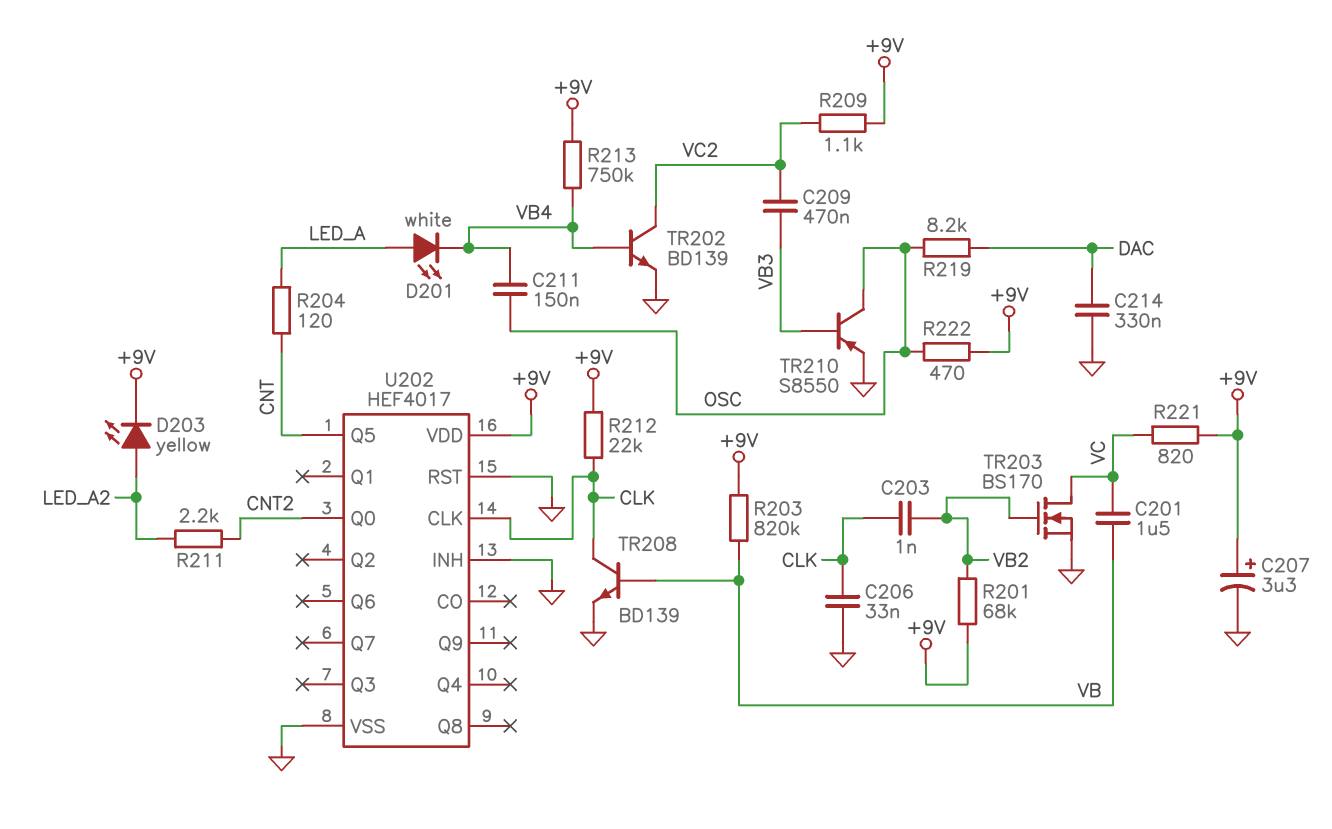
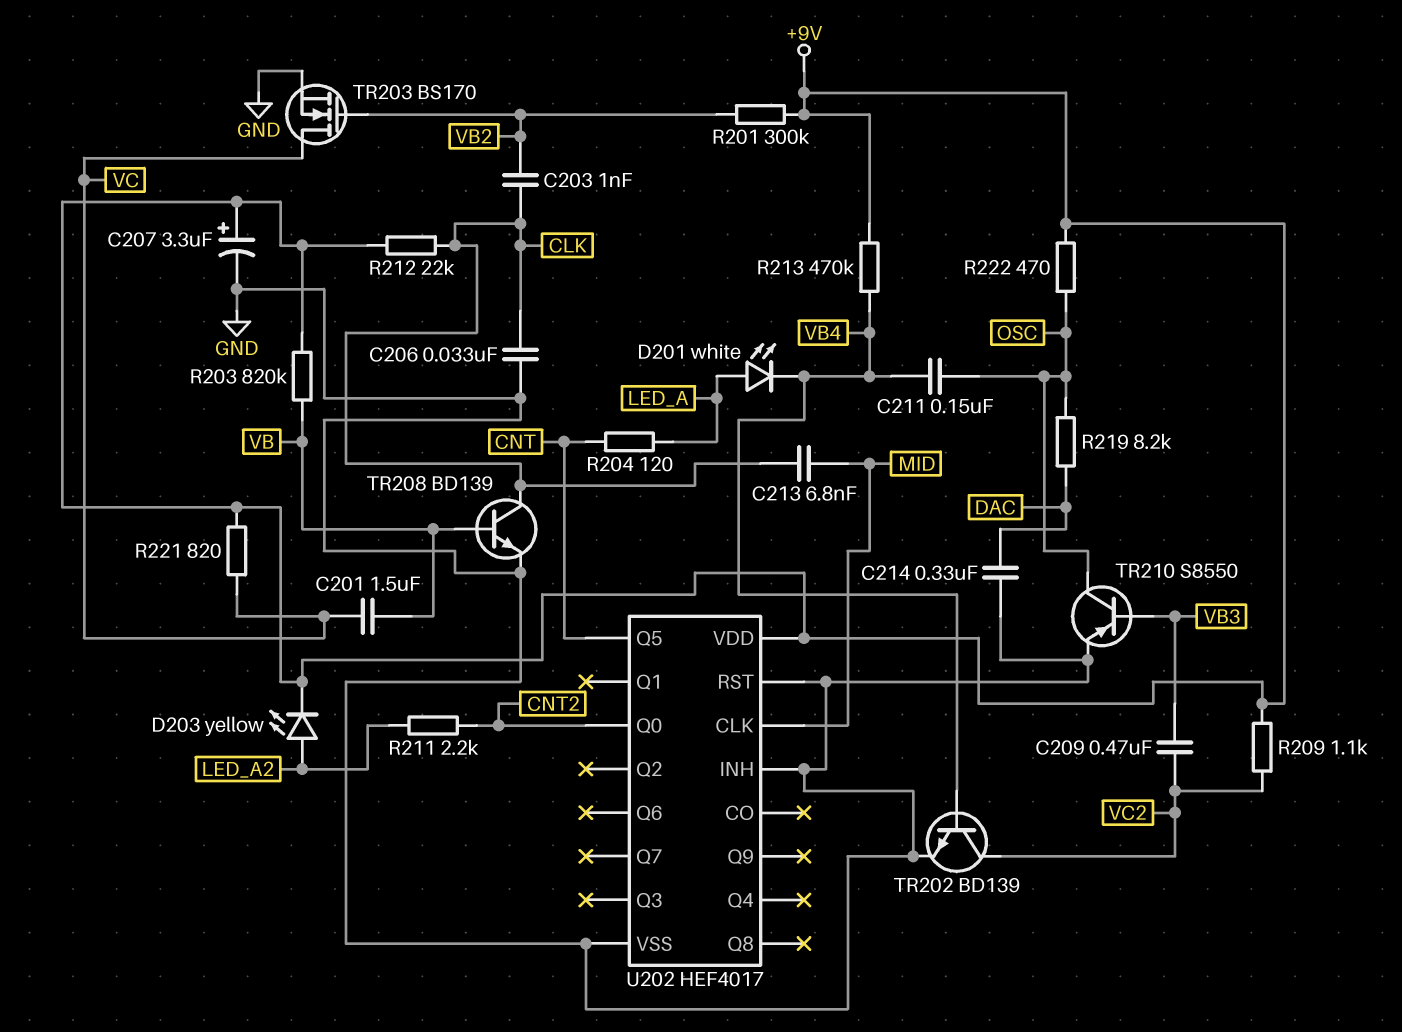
C213: none -> 6.8nF (CLK, MID)
R201: 68k (+9V, VB2) -> 300k (+9V, VB2)
R213: 750k (+9V, VB4) -> 470k (+9V, VB4)
U202 pin CLK: CLK -> MID

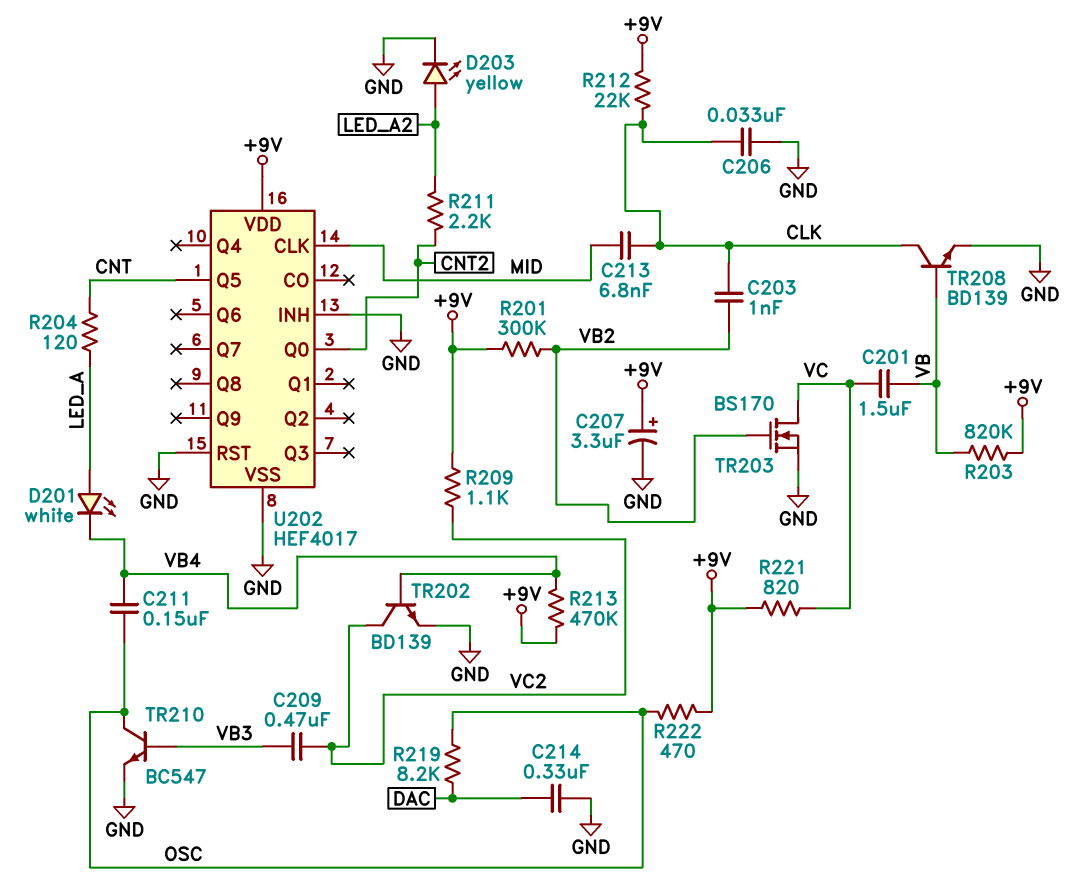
D203: LED yellow (A LED_A2, K +9V) -> LED yellow (A LED_A2, K GND)
TR210: PNP S8550 (B VB3, C OSC, E GND) -> NPN BC547 (B VB3, C OSC, E GND)

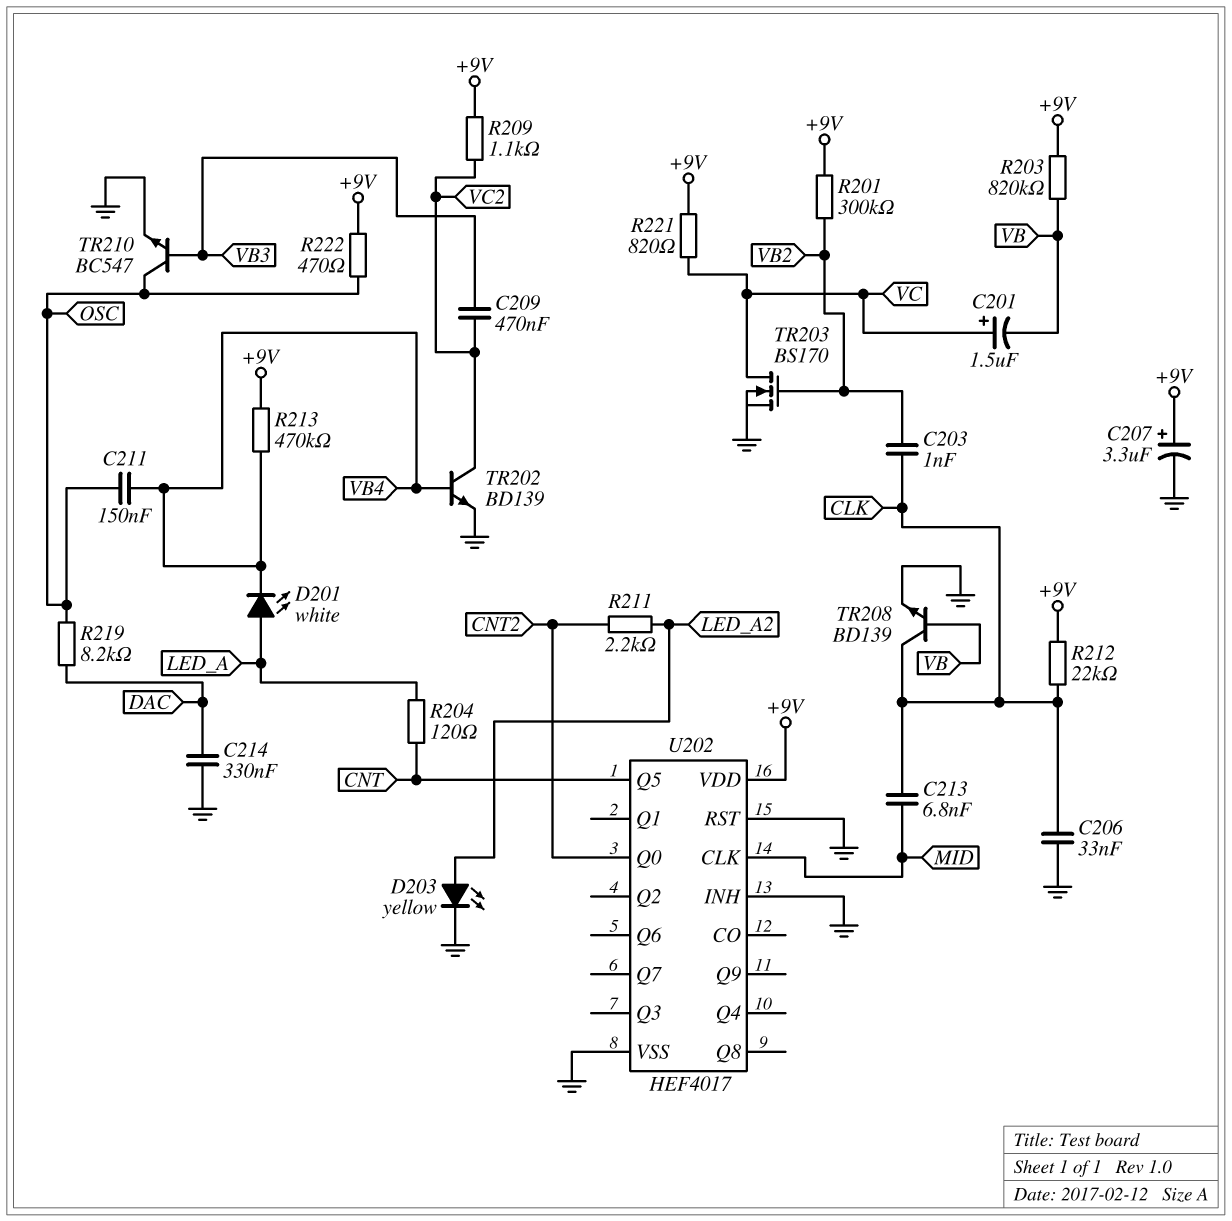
C201: 1.5uF (VB, VC) -> 1.5uF (plus VC, minus VB)

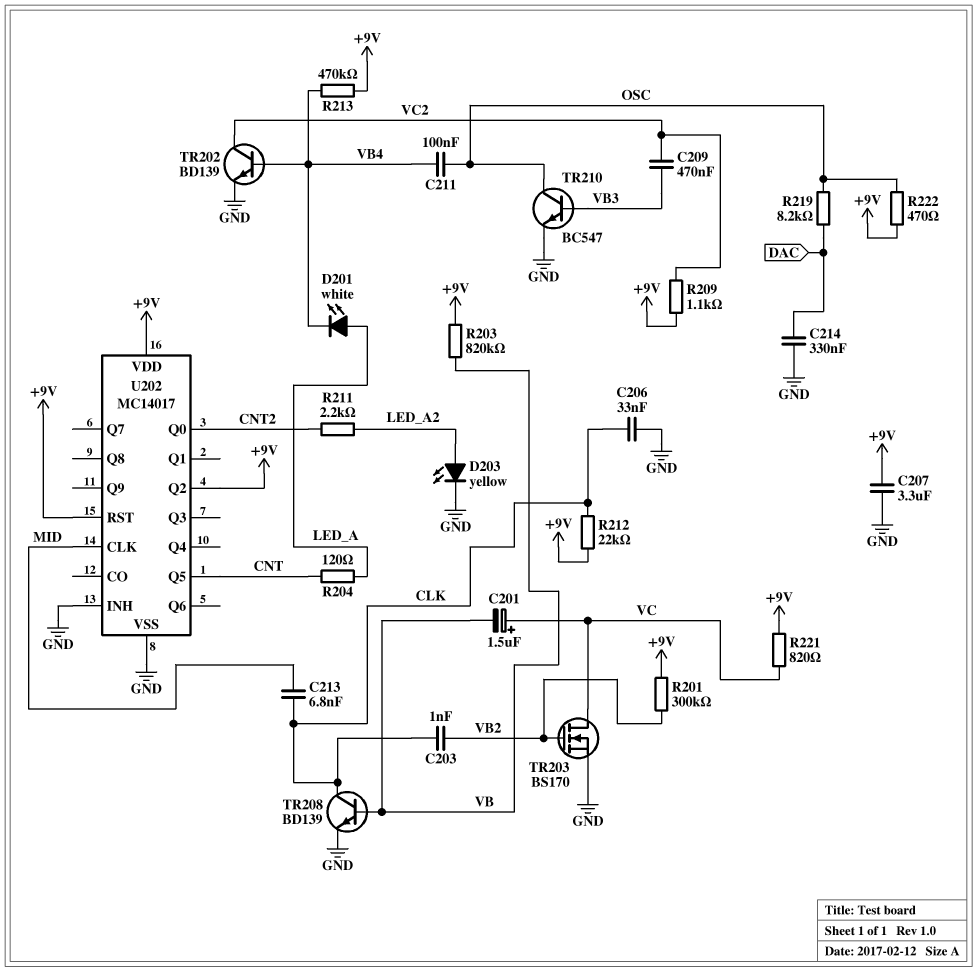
C207: 3.3uF (plus +9V, minus GND) -> 3.3uF (+9V, GND)
C211: 150nF (OSC, VB4) -> 100nF (OSC, VB4)
U202: HEF4017 -> MC14017
U202 pin Q2: none -> +9V
U202 pin RST: GND -> +9V

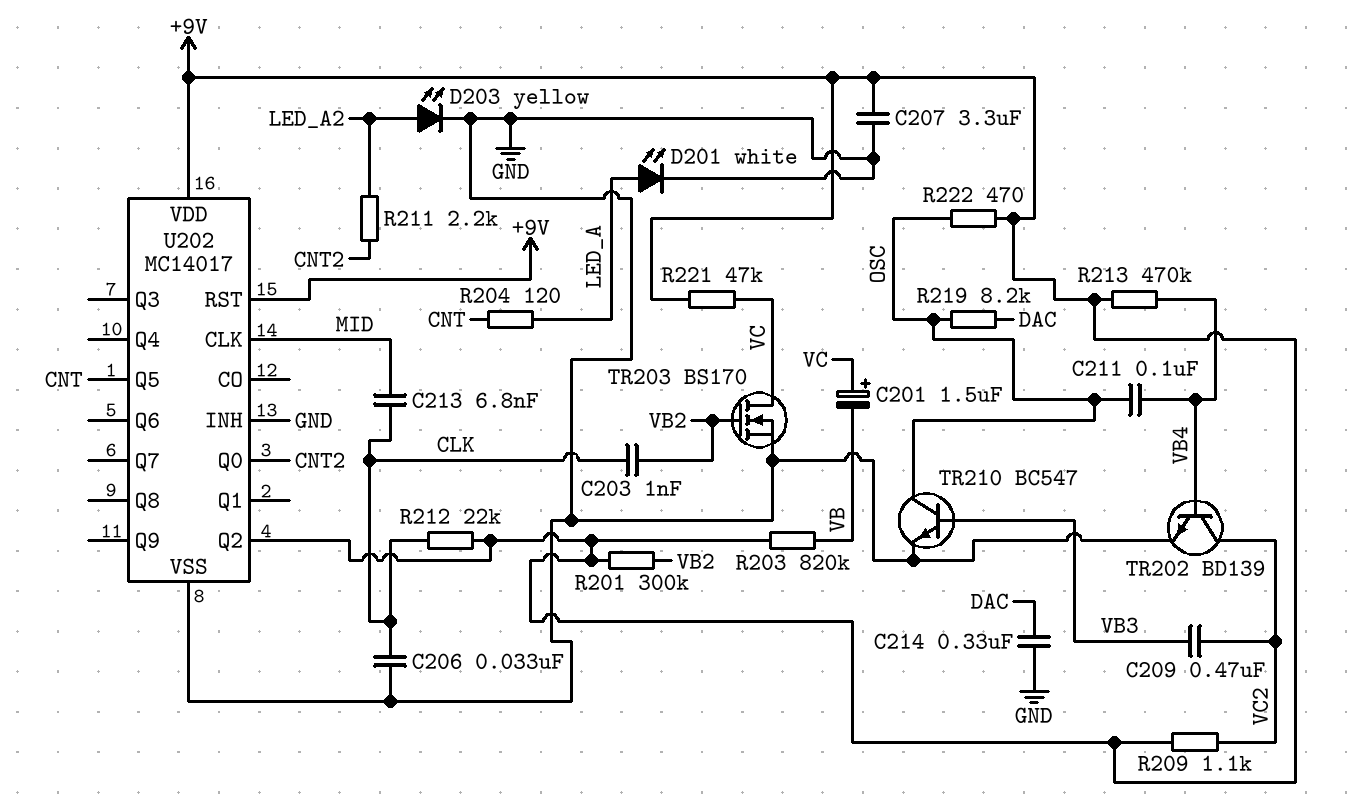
D201: LED white (A LED_A, K VB4) -> LED white (A LED_A, K GND)
R221: 820 (+9V, VC) -> 47k (+9V, VC)
TR208: NPN BD139 (B VB, C CLK, E GND) -> none

